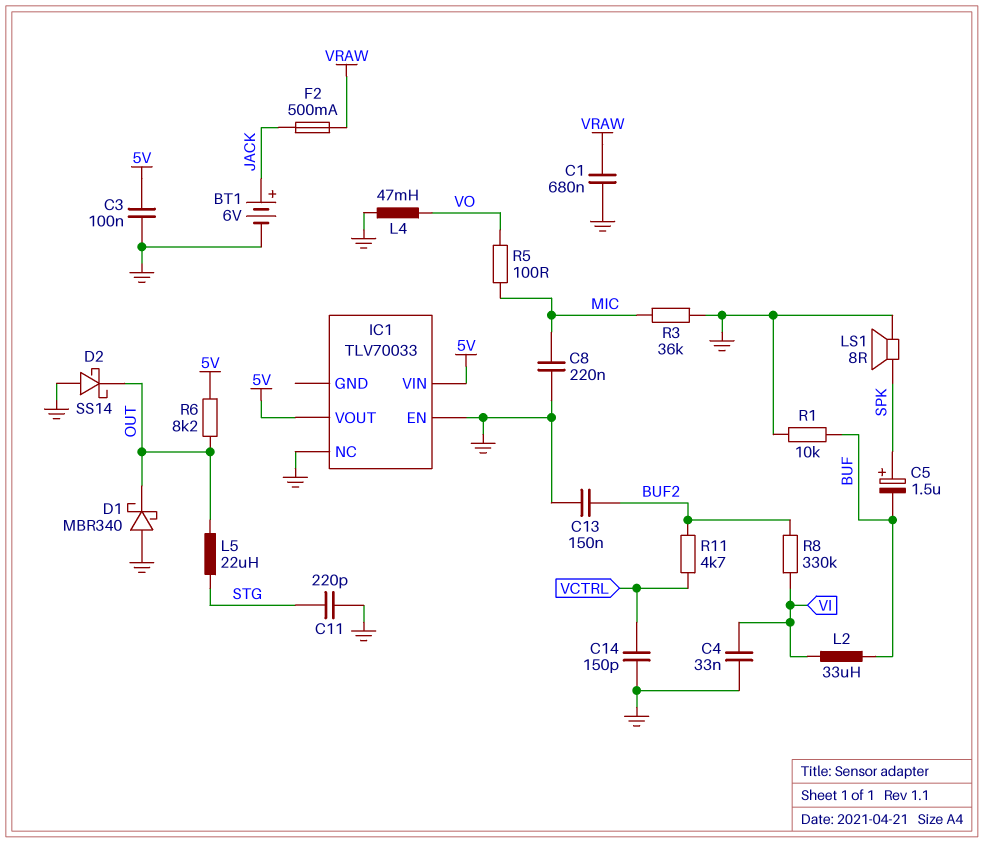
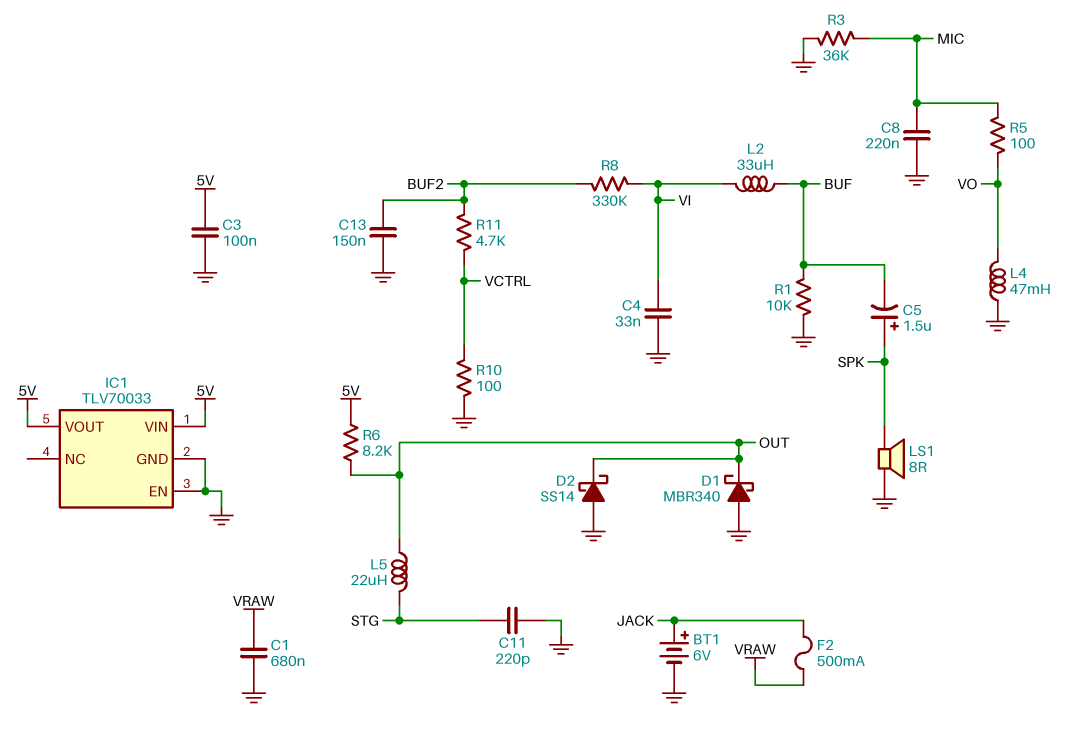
C14: 150pF (GND, VCTRL) -> none
IC1 pin GND: none -> GND
IC1 pin NC: GND -> none
R10: none -> 100 (GND, VCTRL)

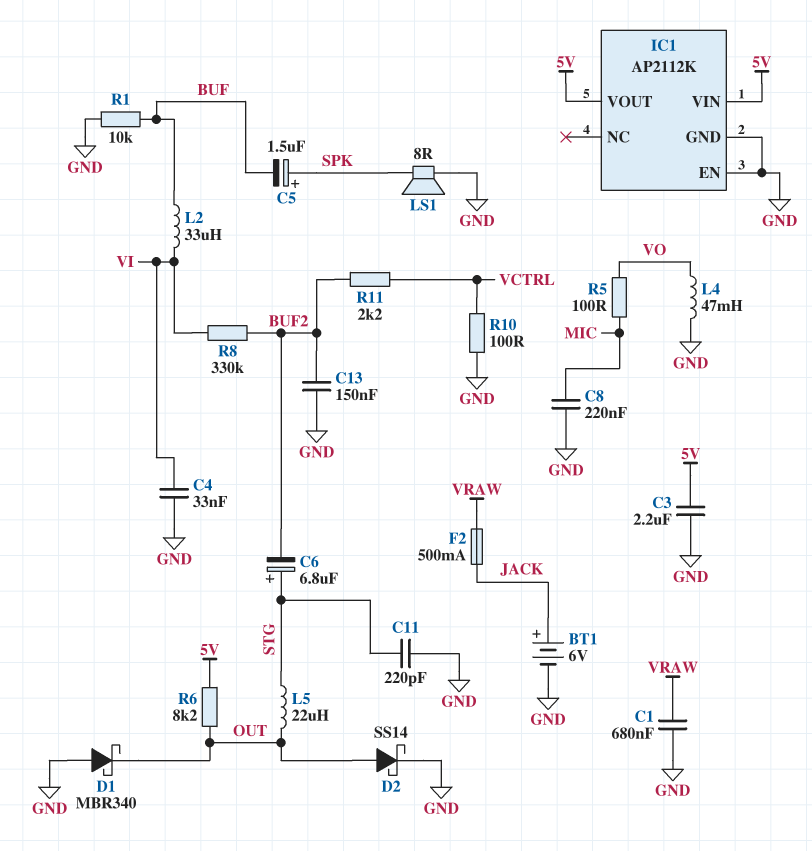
C3: 100nF (5V, GND) -> 2.2uF (5V, GND)
C6: none -> 6.8uF (plus STG, minus BUF2)
D2: schottky SS14 (A GND, K OUT) -> schottky SS14 (A OUT, K GND)
IC1: TLV70033 -> AP2112K
R3: 36k (GND, MIC) -> none
R11: 4.7k (BUF2, VCTRL) -> 2.2k (BUF2, VCTRL)

